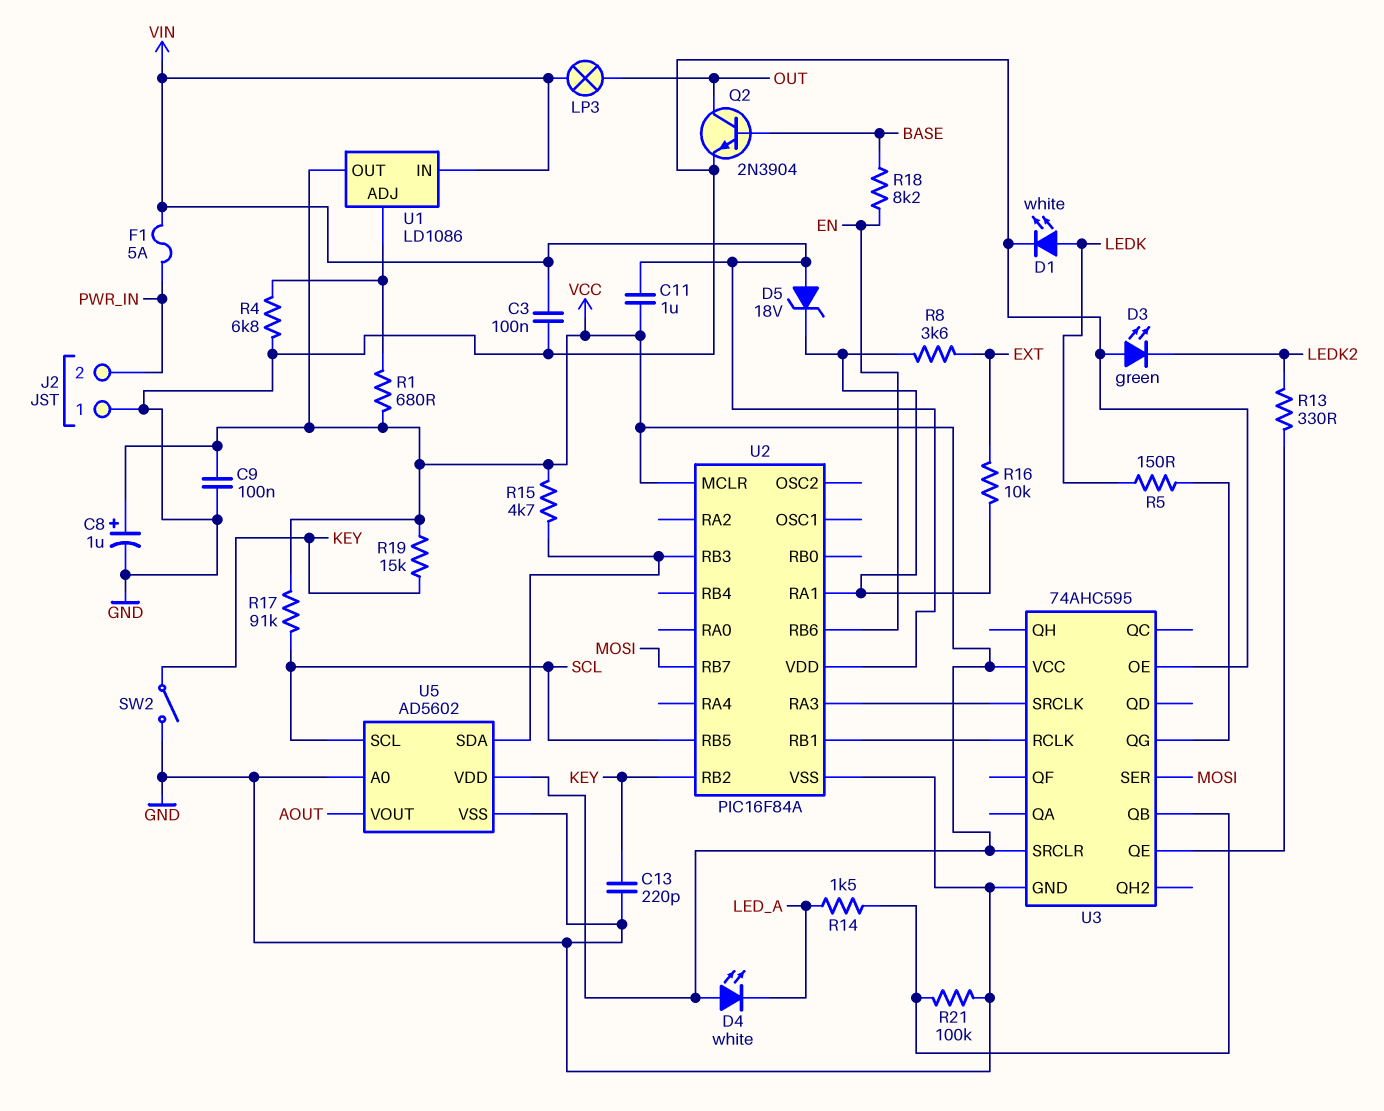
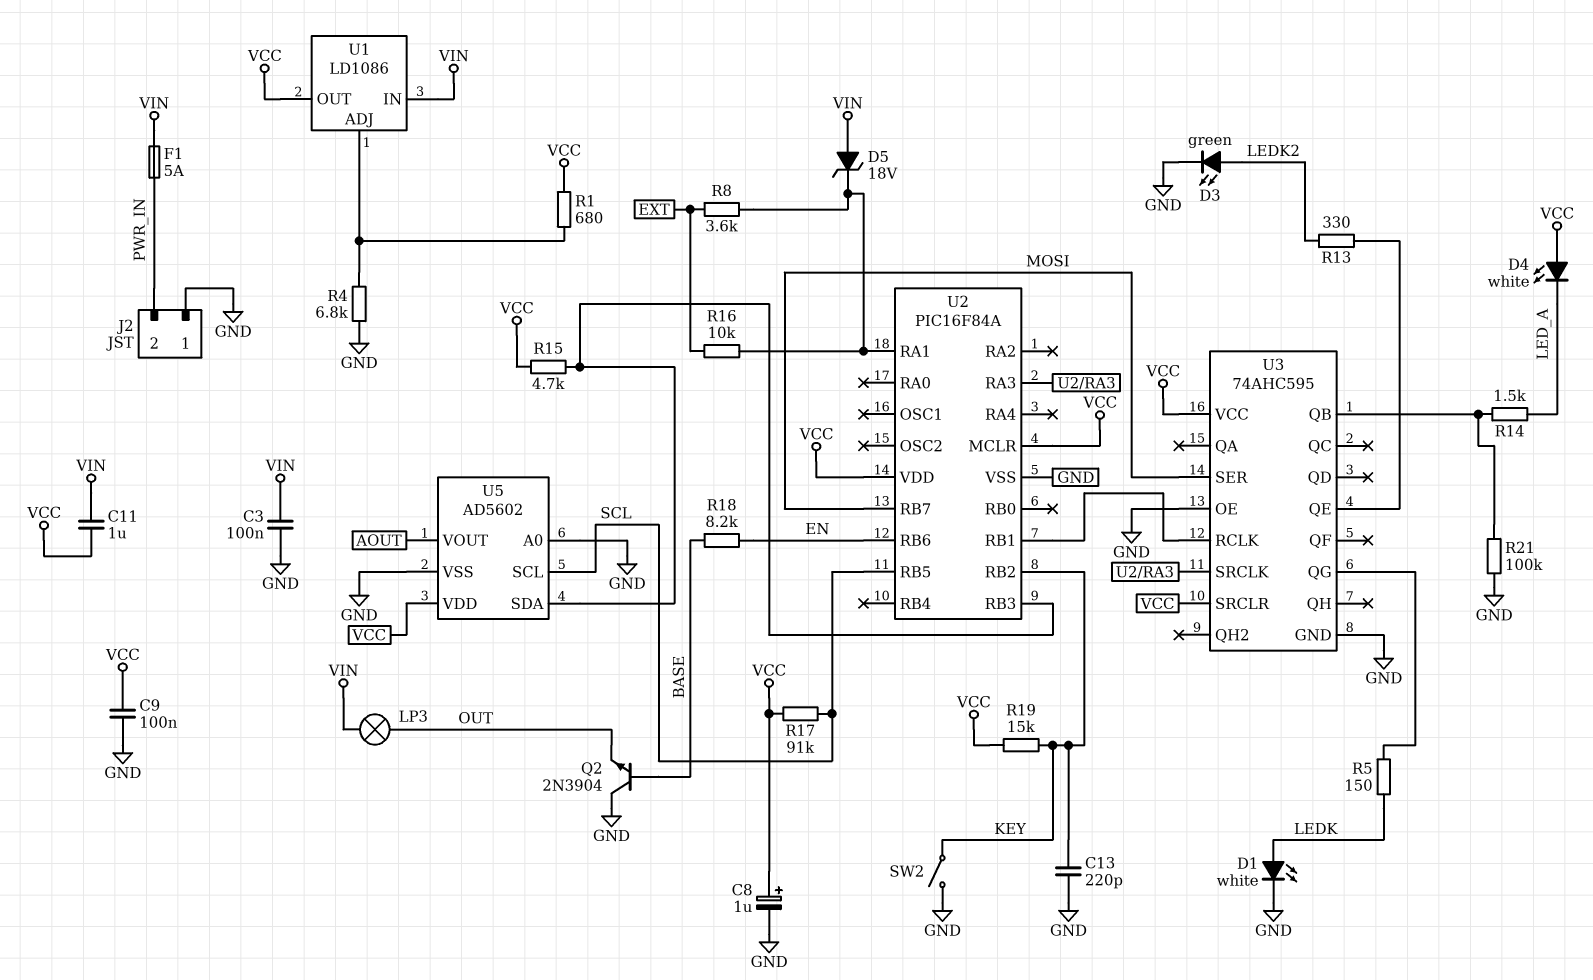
D3: LED green (A GND, K LEDK2) -> LED green (A LEDK2, K GND)
Q2: NPN 2N3904 (B BASE, C OUT, E GND) -> NPN 2N3904 (B BASE, C GND, E OUT)
U2 pin VDD: VIN -> VCC

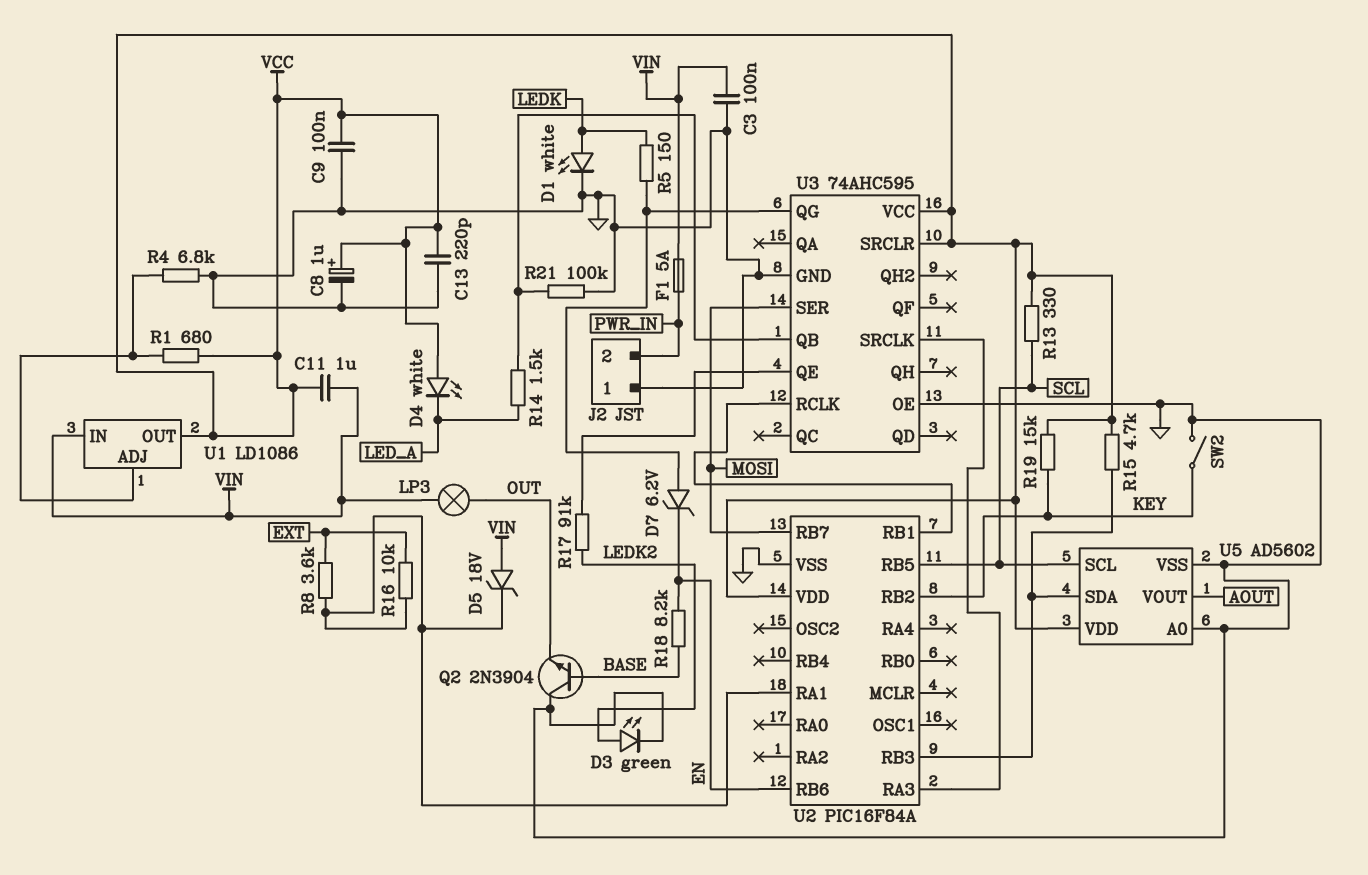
C13: 220pF (GND, KEY) -> 220pF (GND, VCC)
D7: none -> zener 6.2V (A U3/QG, K EN)
R13: 330 (LEDK2, U3/QE) -> 330 (SCL, VCC)
R17: 91k (SCL, VCC) -> 91k (LEDK2, U3/QE)
U2 pin MCLR: VCC -> none

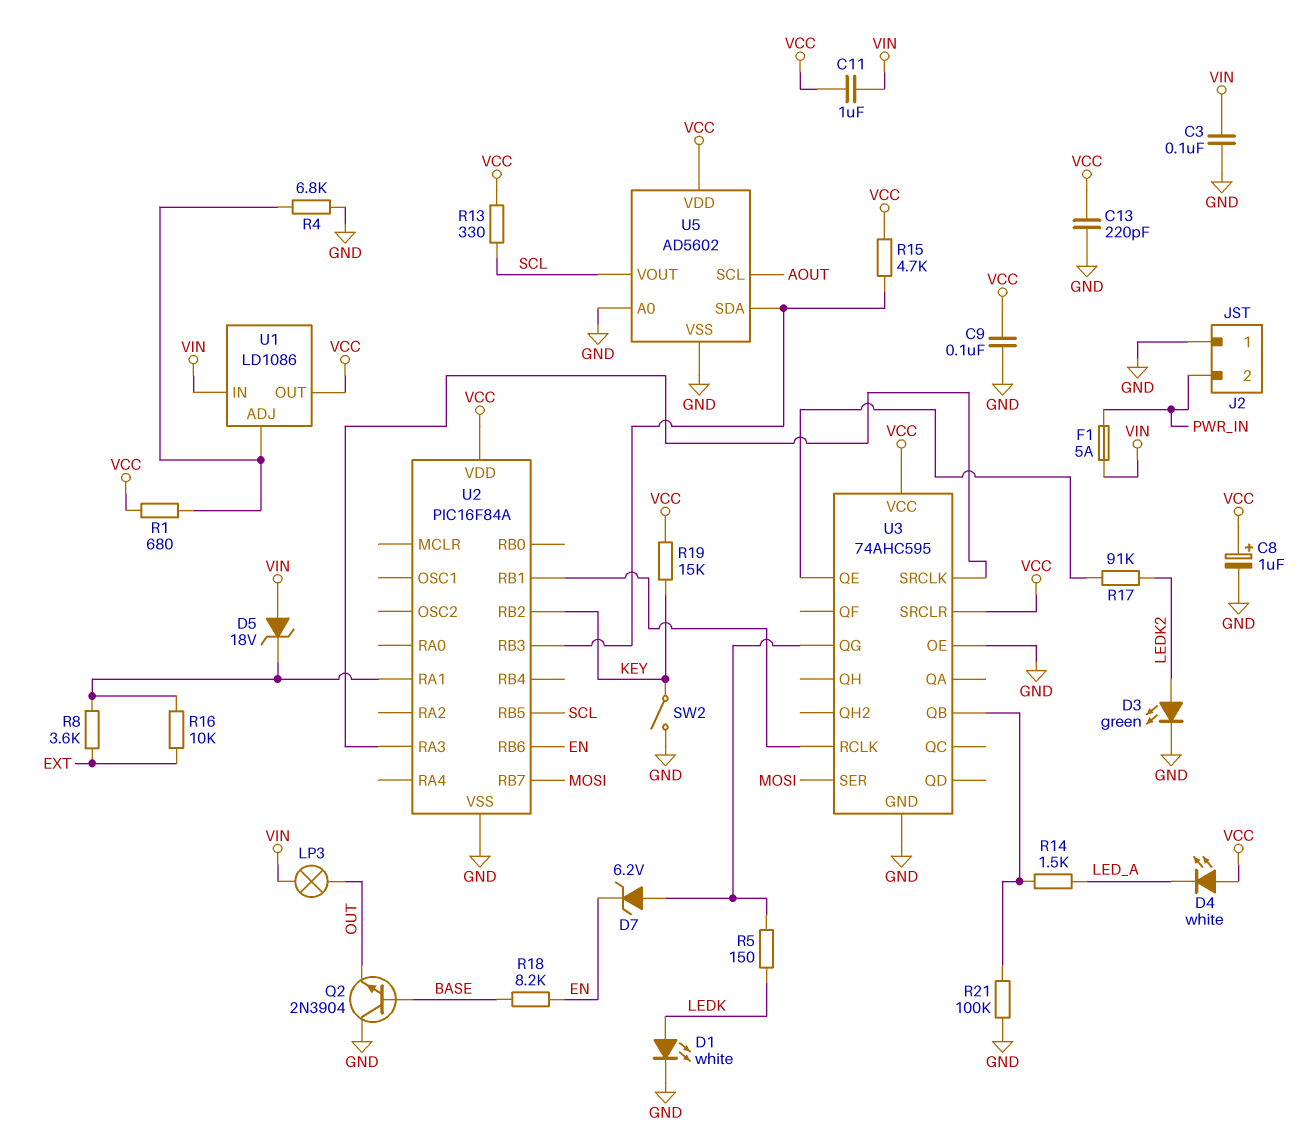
U5 pin SCL: SCL -> AOUT
U5 pin VOUT: AOUT -> SCL

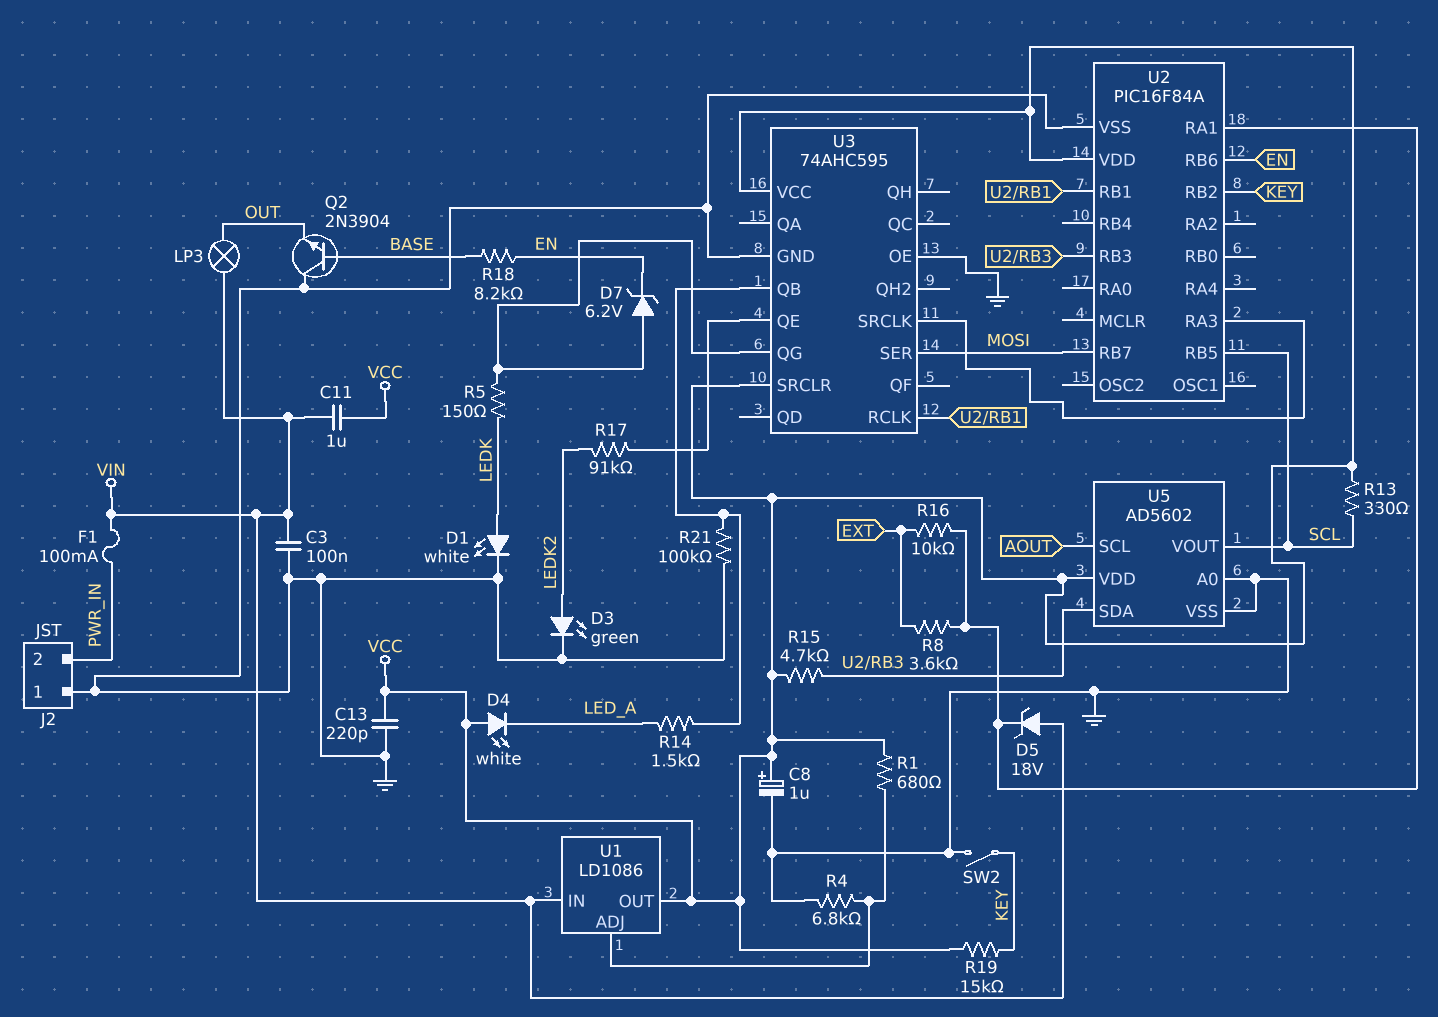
C9: 100nF (GND, VCC) -> none
F1: 5A (PWR_IN, VIN) -> 100mA (PWR_IN, VIN)

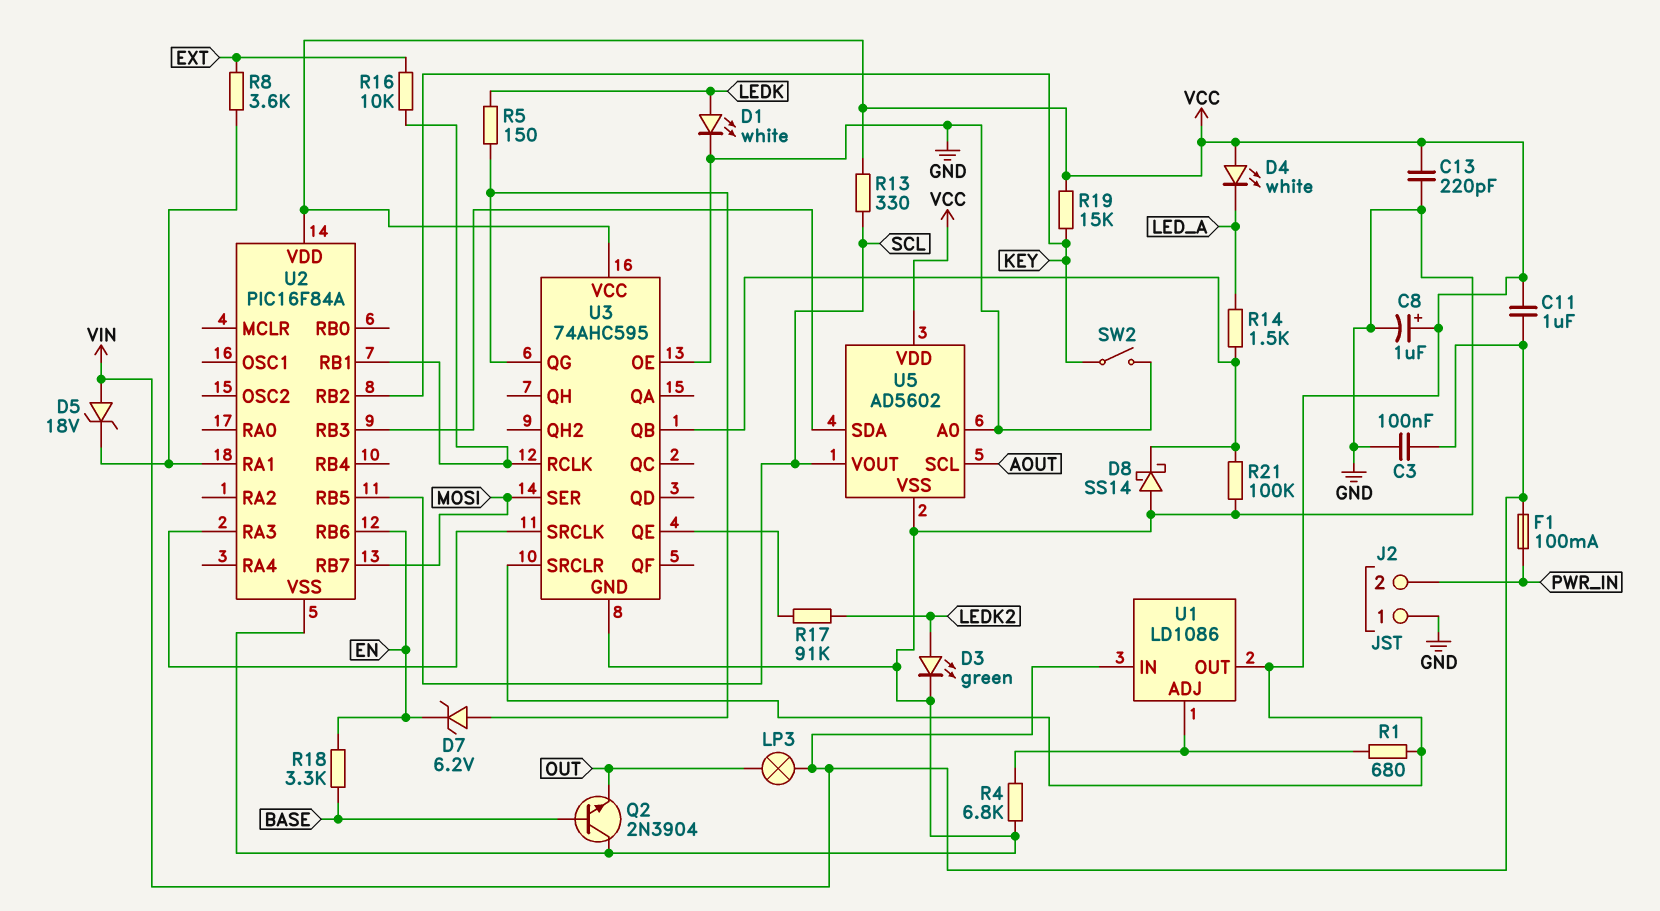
D8: none -> schottky SS14 (A GND, K U3/QB)
R15: 4.7k (U2/RB3, VCC) -> none
R16: 10k (EXT, U2/RA1) -> 10k (EXT, U2/RB1)
R18: 8.2k (BASE, EN) -> 3.3k (BASE, EN)

